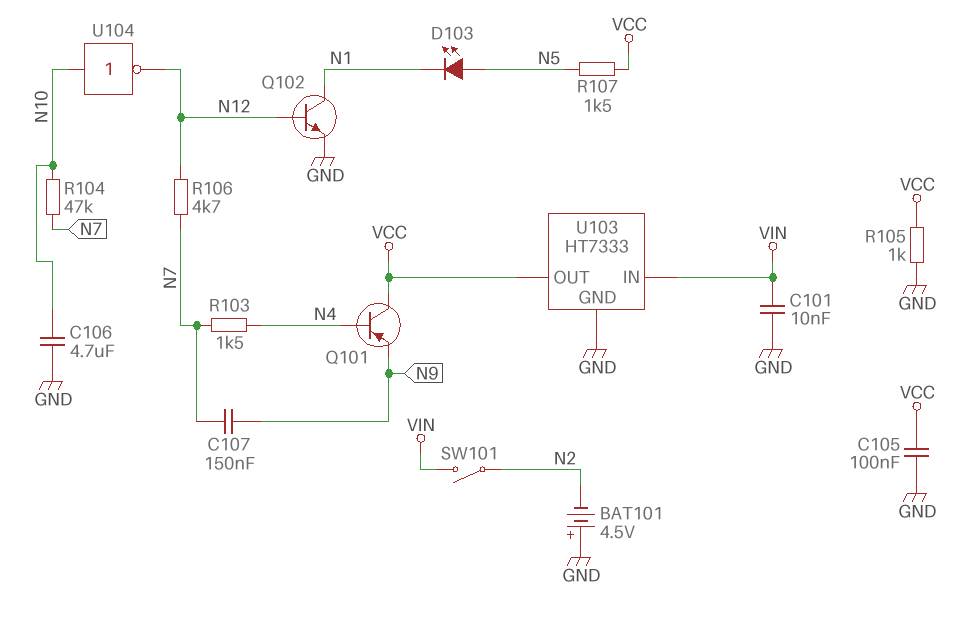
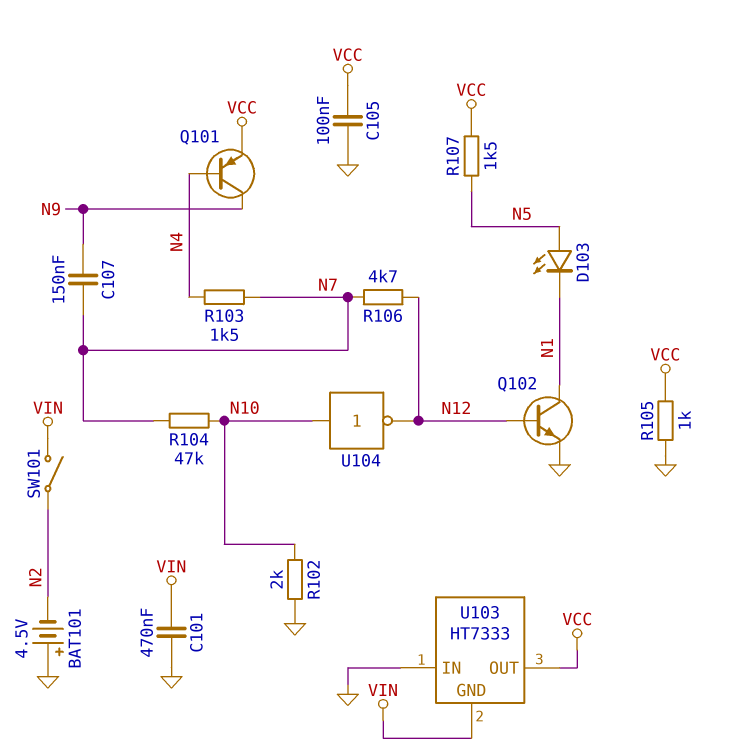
C101: 10nF (GND, VIN) -> 470nF (GND, VIN)
C106: 4.7uF (GND, N10) -> none
Q101: PNP (B N4, C VCC, E N9) -> PNP (B N4, C N9, E VCC)
R102: none -> 2k (GND, N10)
U103 pin GND: GND -> VIN
U103 pin IN: VIN -> GND

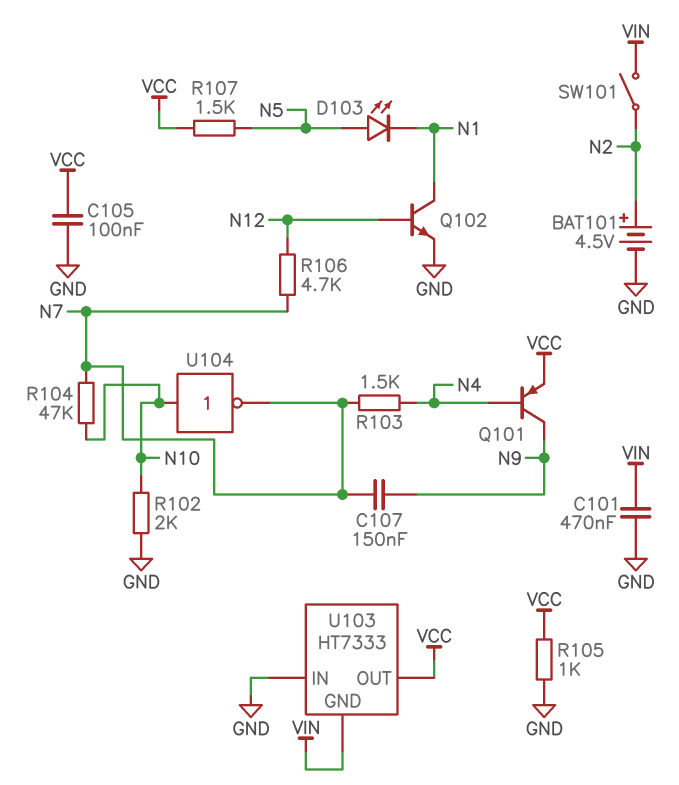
BAT101: 4.5V (plus GND, minus N2) -> 4.5V (plus N2, minus GND)
U104: NOT (in N10, out N12) -> NOT (in N10, out N7)

